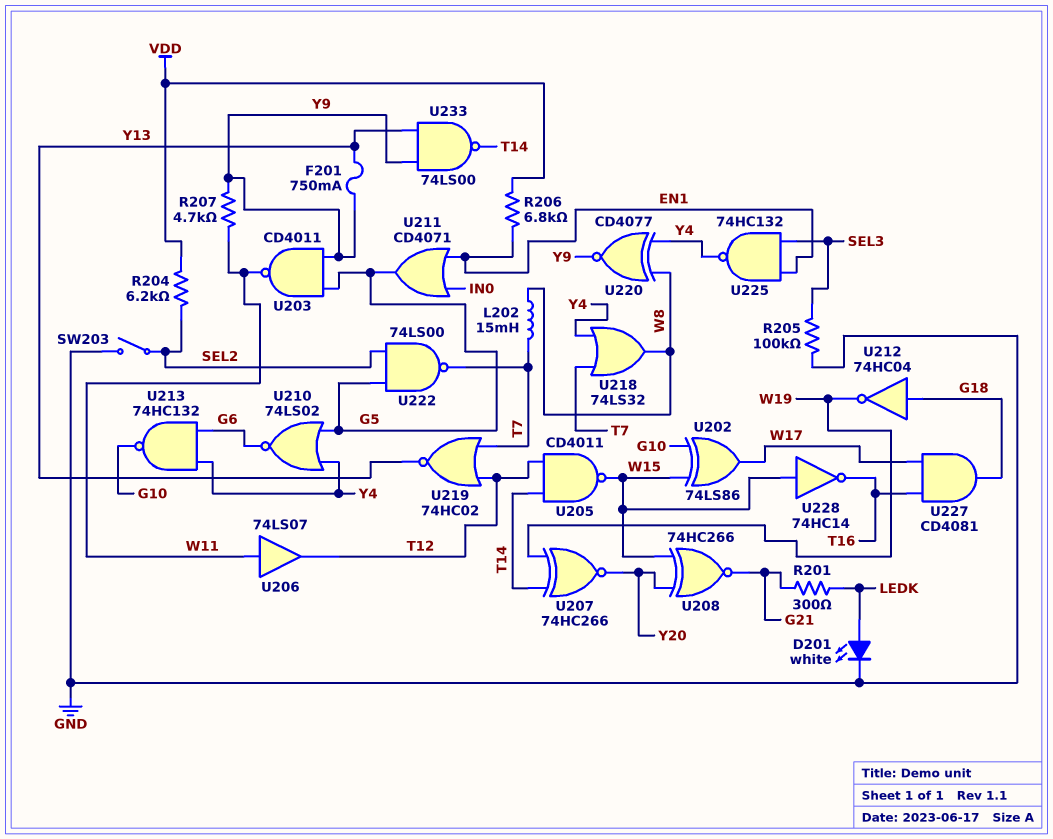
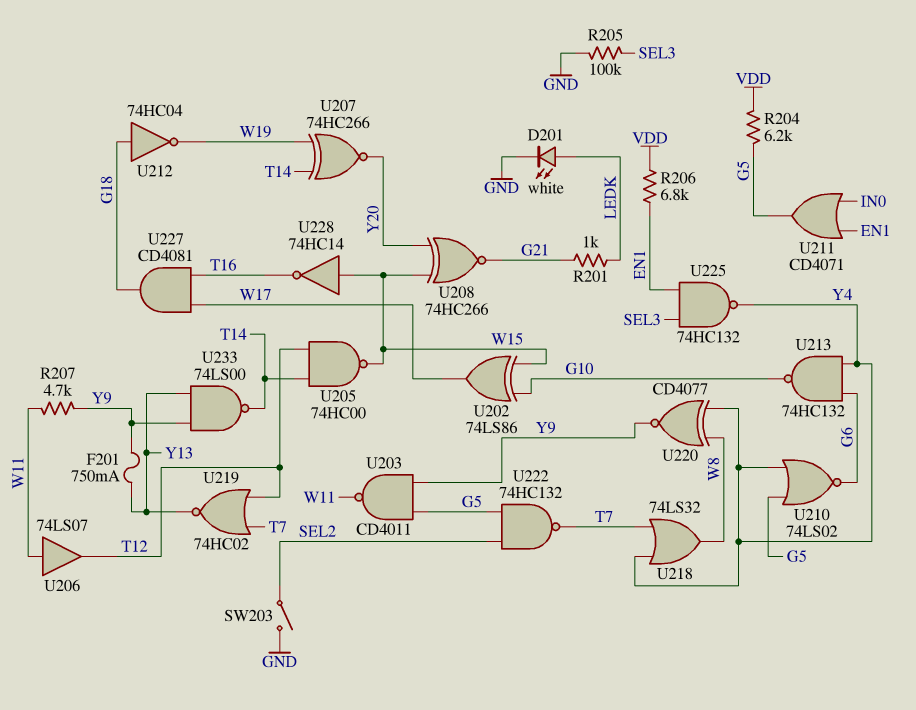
L202: 15mH (T7, W8) -> none
R201: 300 (G21, LEDK) -> 1k (G21, LEDK)
R204: 6.2k (SEL2, VDD) -> 6.2k (G5, VDD)
U205: NAND CD4011 (in T12, in T14, out W15) -> NAND 74HC00 (in T12, in T14, out W15)
U222: NAND 74LS00 (in G5, in SEL2, out T7) -> NAND 74HC132 (in G5, in SEL2, out T7)

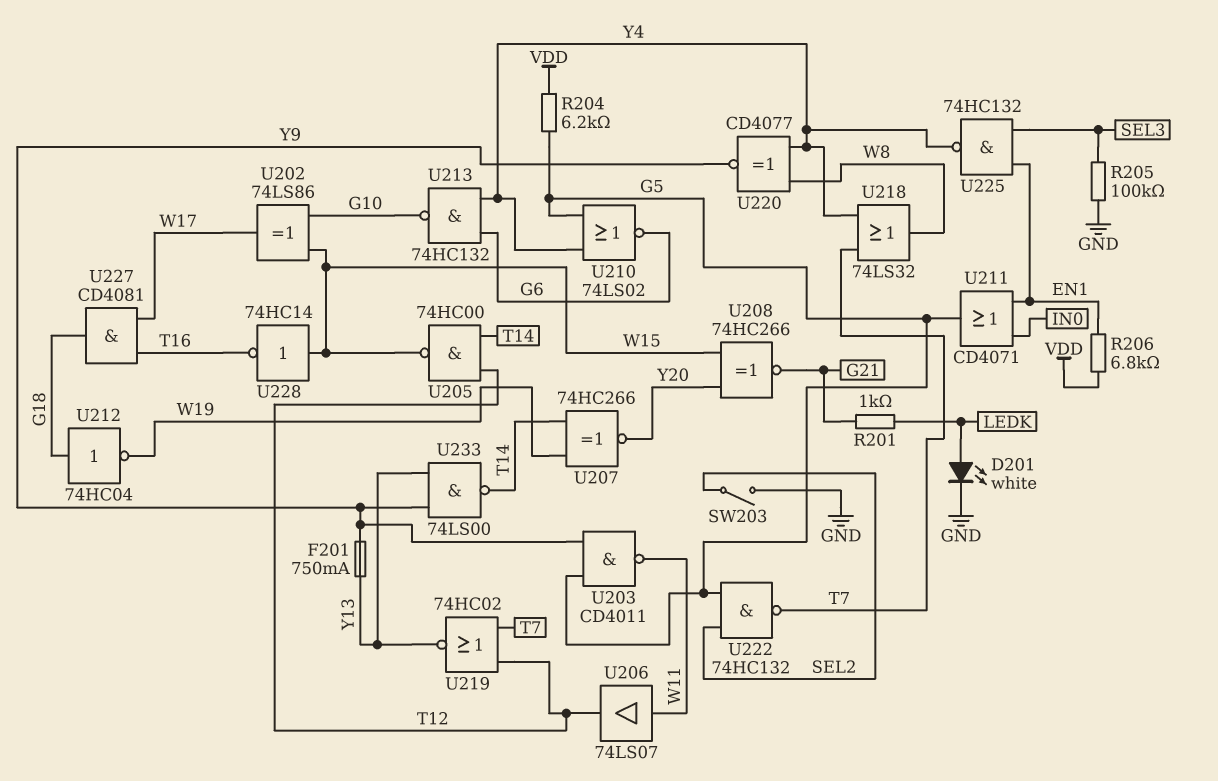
R207: 4.7k (W11, Y9) -> none

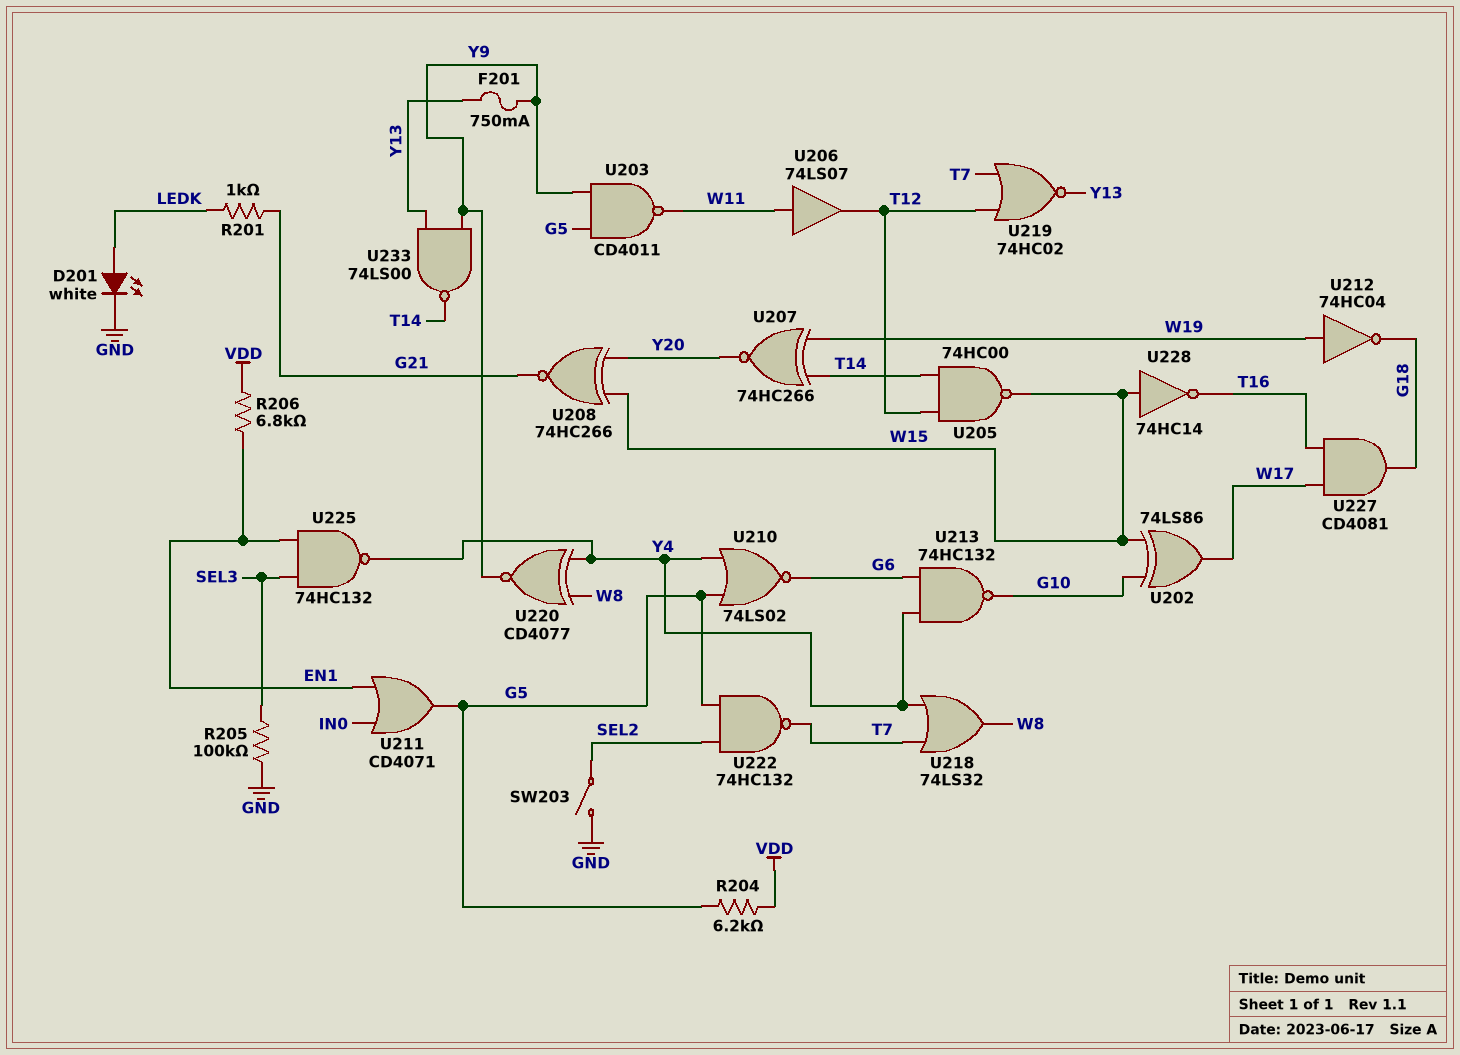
U212: NOT 74HC04 (in G18, out W19) -> NOT 74HC04 (in W19, out G18)

